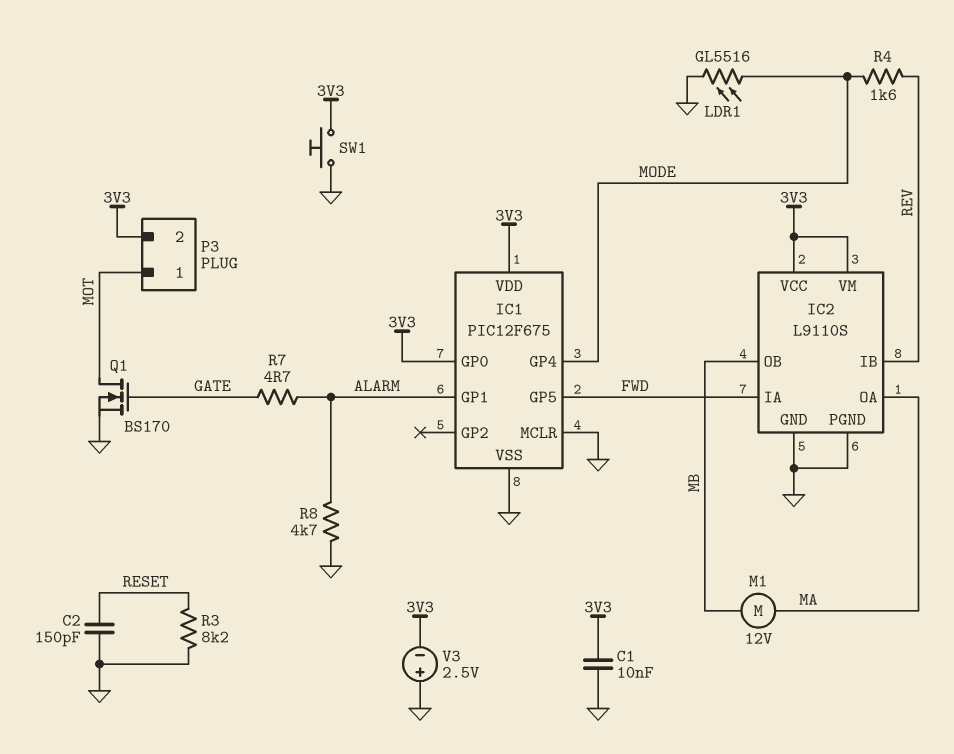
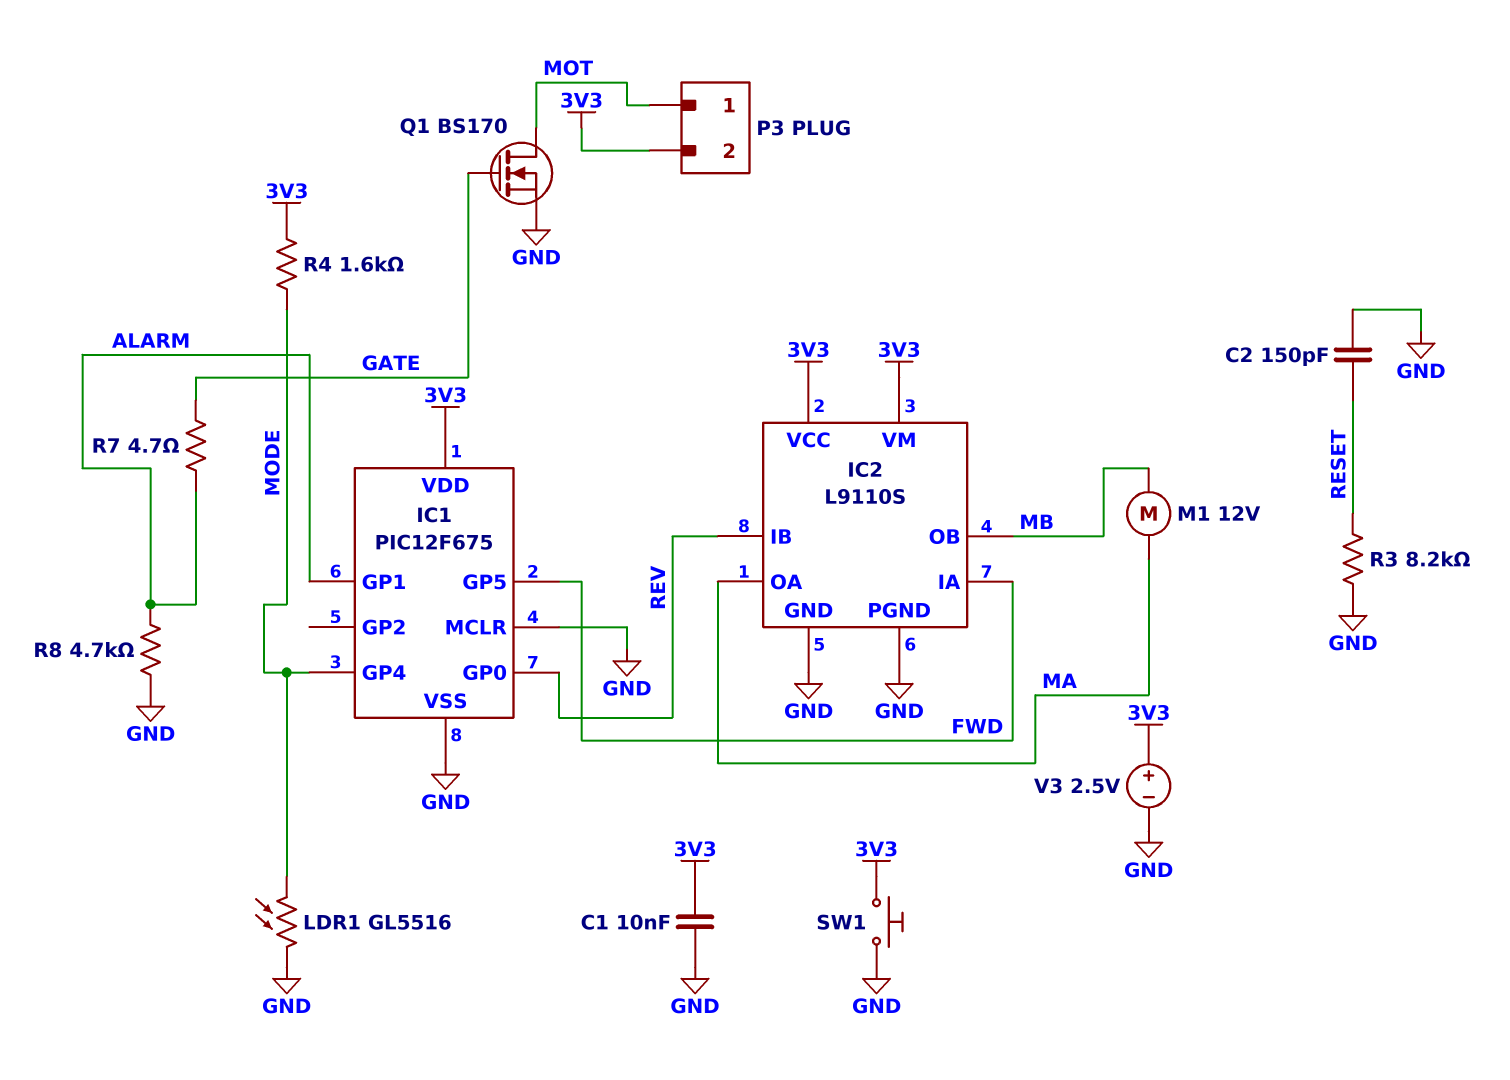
IC1 pin GP0: 3V3 -> REV
R4: 1.6k (MODE, REV) -> 1.6k (3V3, MODE)
V3: 2.5V (plus GND, minus 3V3) -> 2.5V (plus 3V3, minus GND)

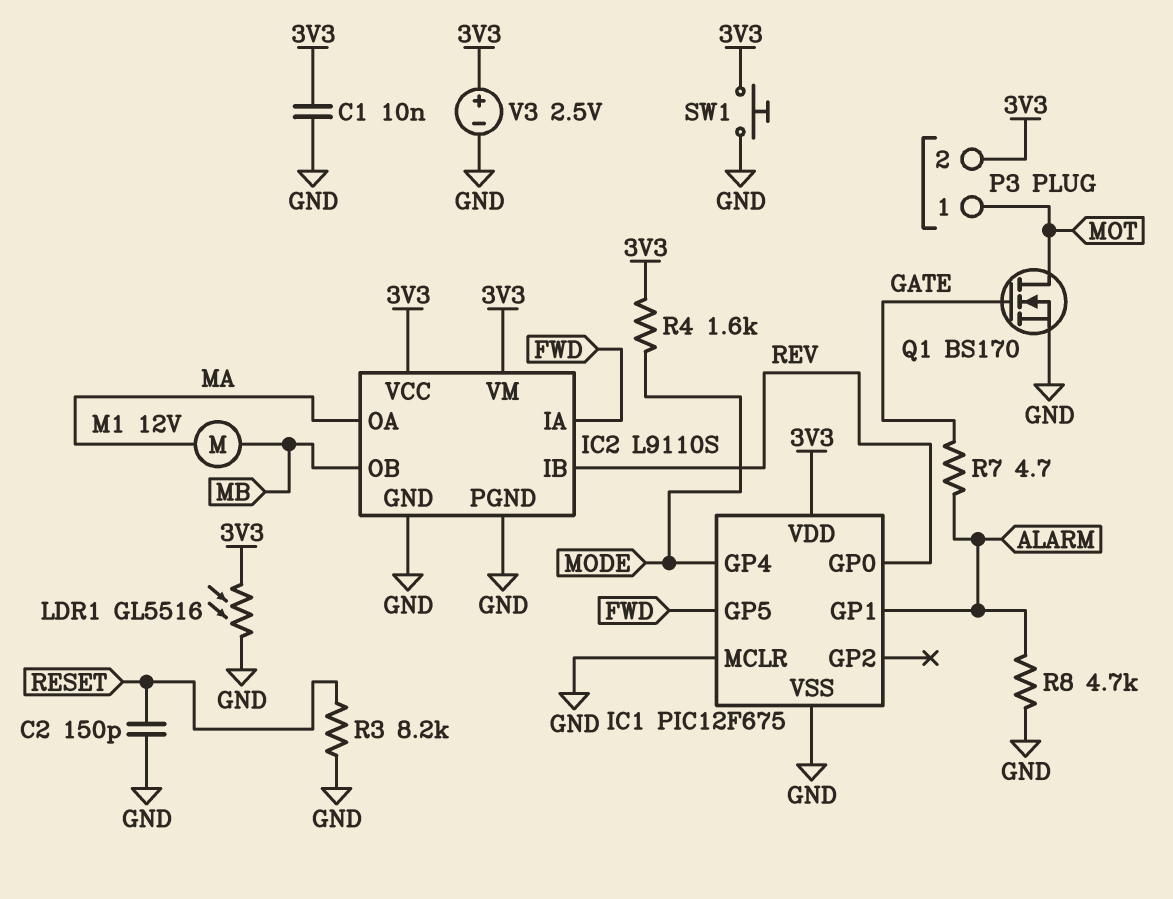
LDR1: GL5516 (GND, MODE) -> GL5516 (3V3, GND)

